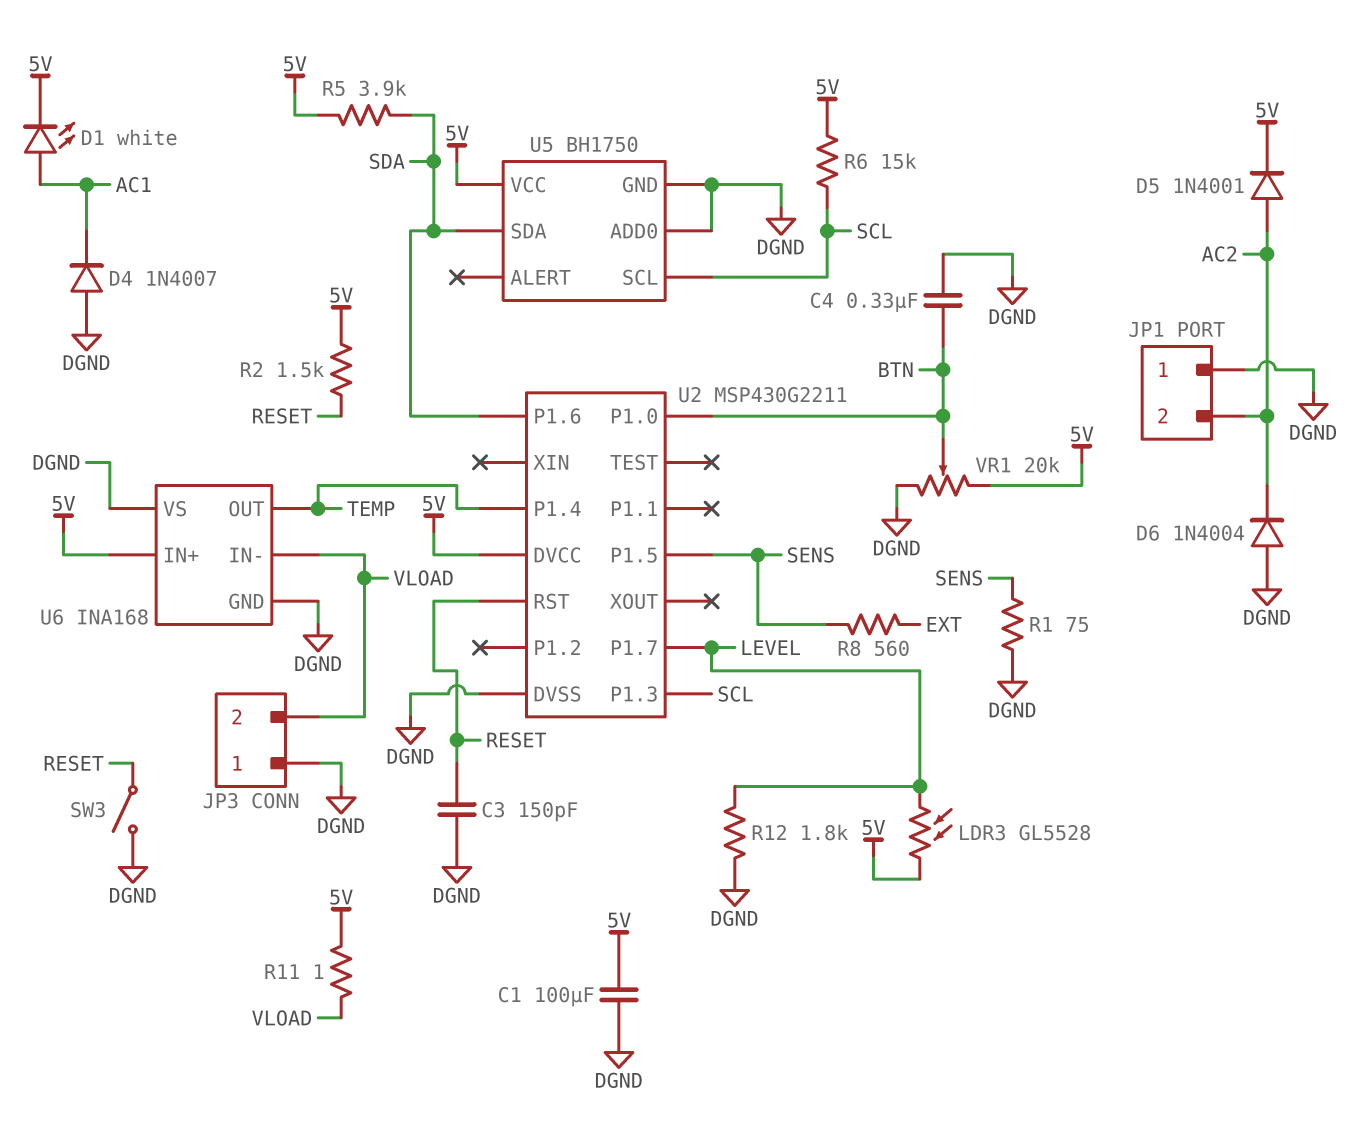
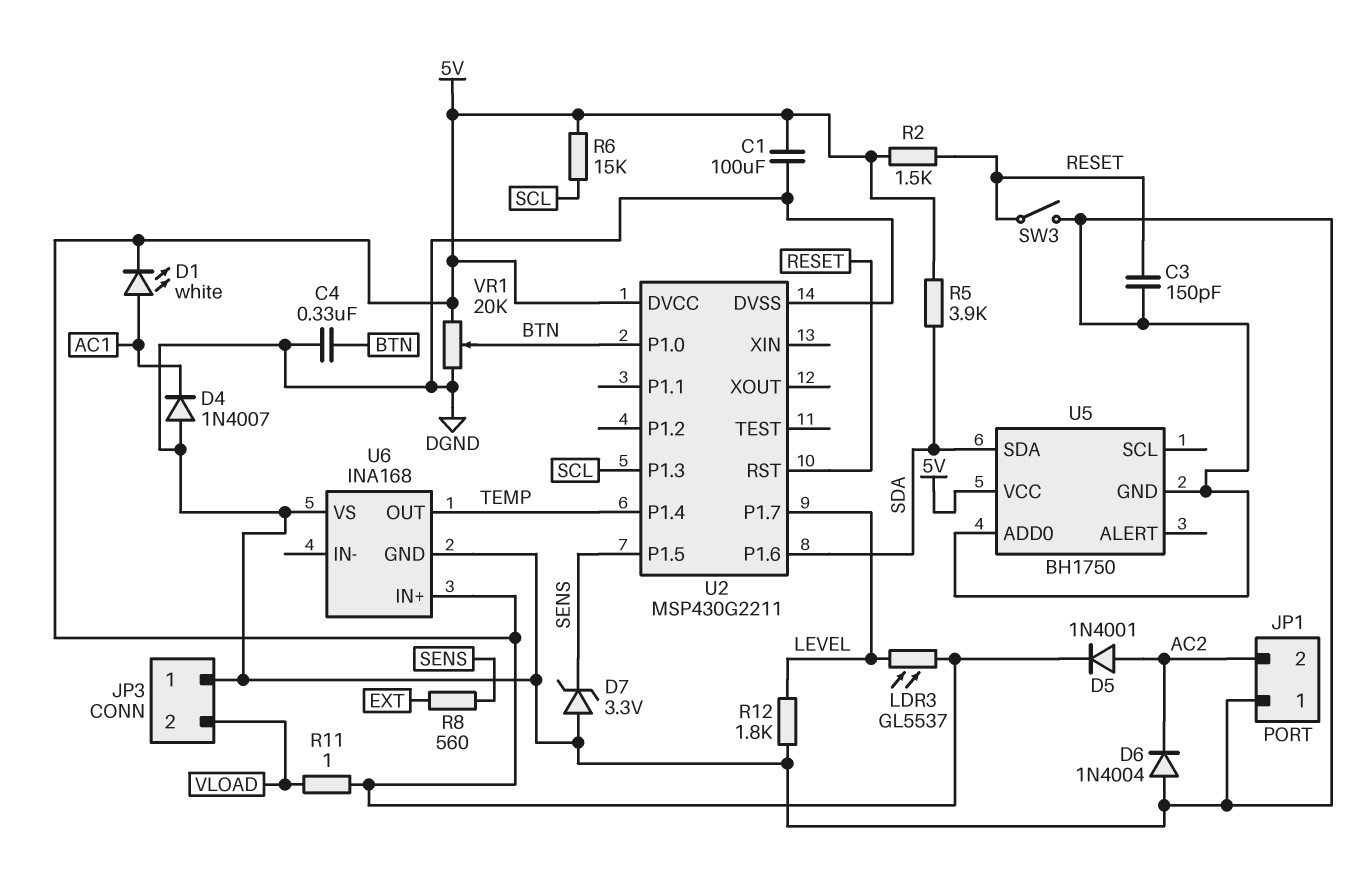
D7: none -> zener 3.3V (A DGND, K SENS)
LDR3: GL5528 (5V, LEVEL) -> GL5537 (5V, LEVEL)
R1: 75 (DGND, SENS) -> none
U5 pin SCL: SCL -> none
U6 pin IN-: VLOAD -> none

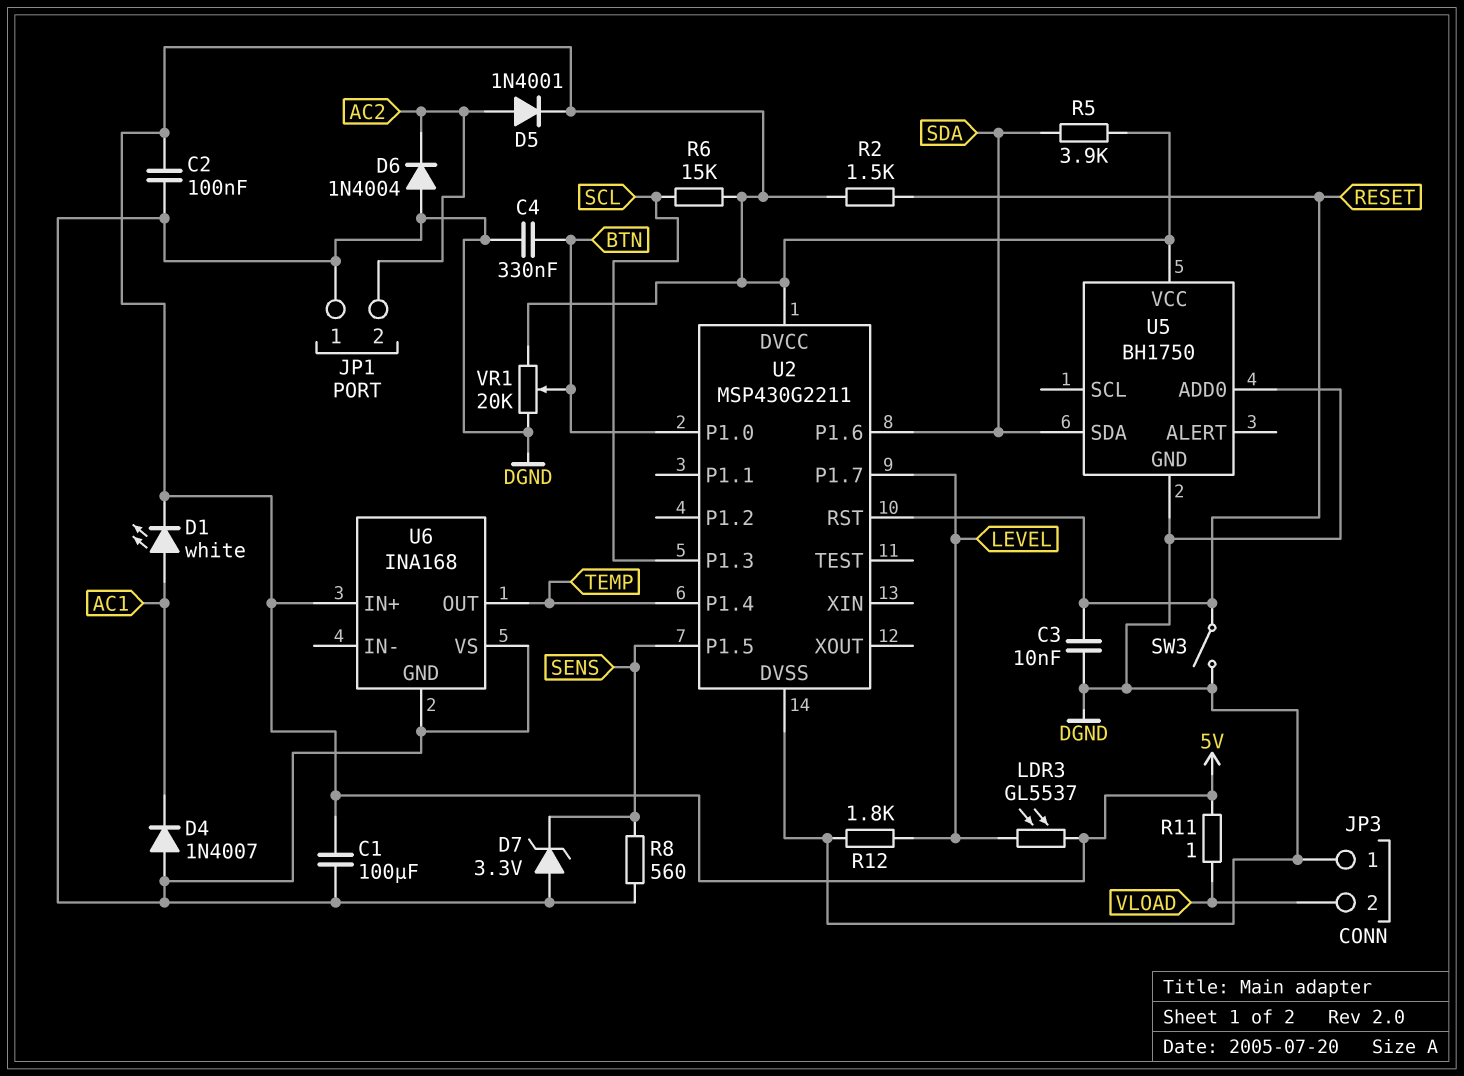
C2: none -> 100nF (5V, DGND)
C3: 150pF (DGND, RESET) -> 10nF (DGND, RESET)
R8: 560 (EXT, SENS) -> 560 (DGND, SENS)

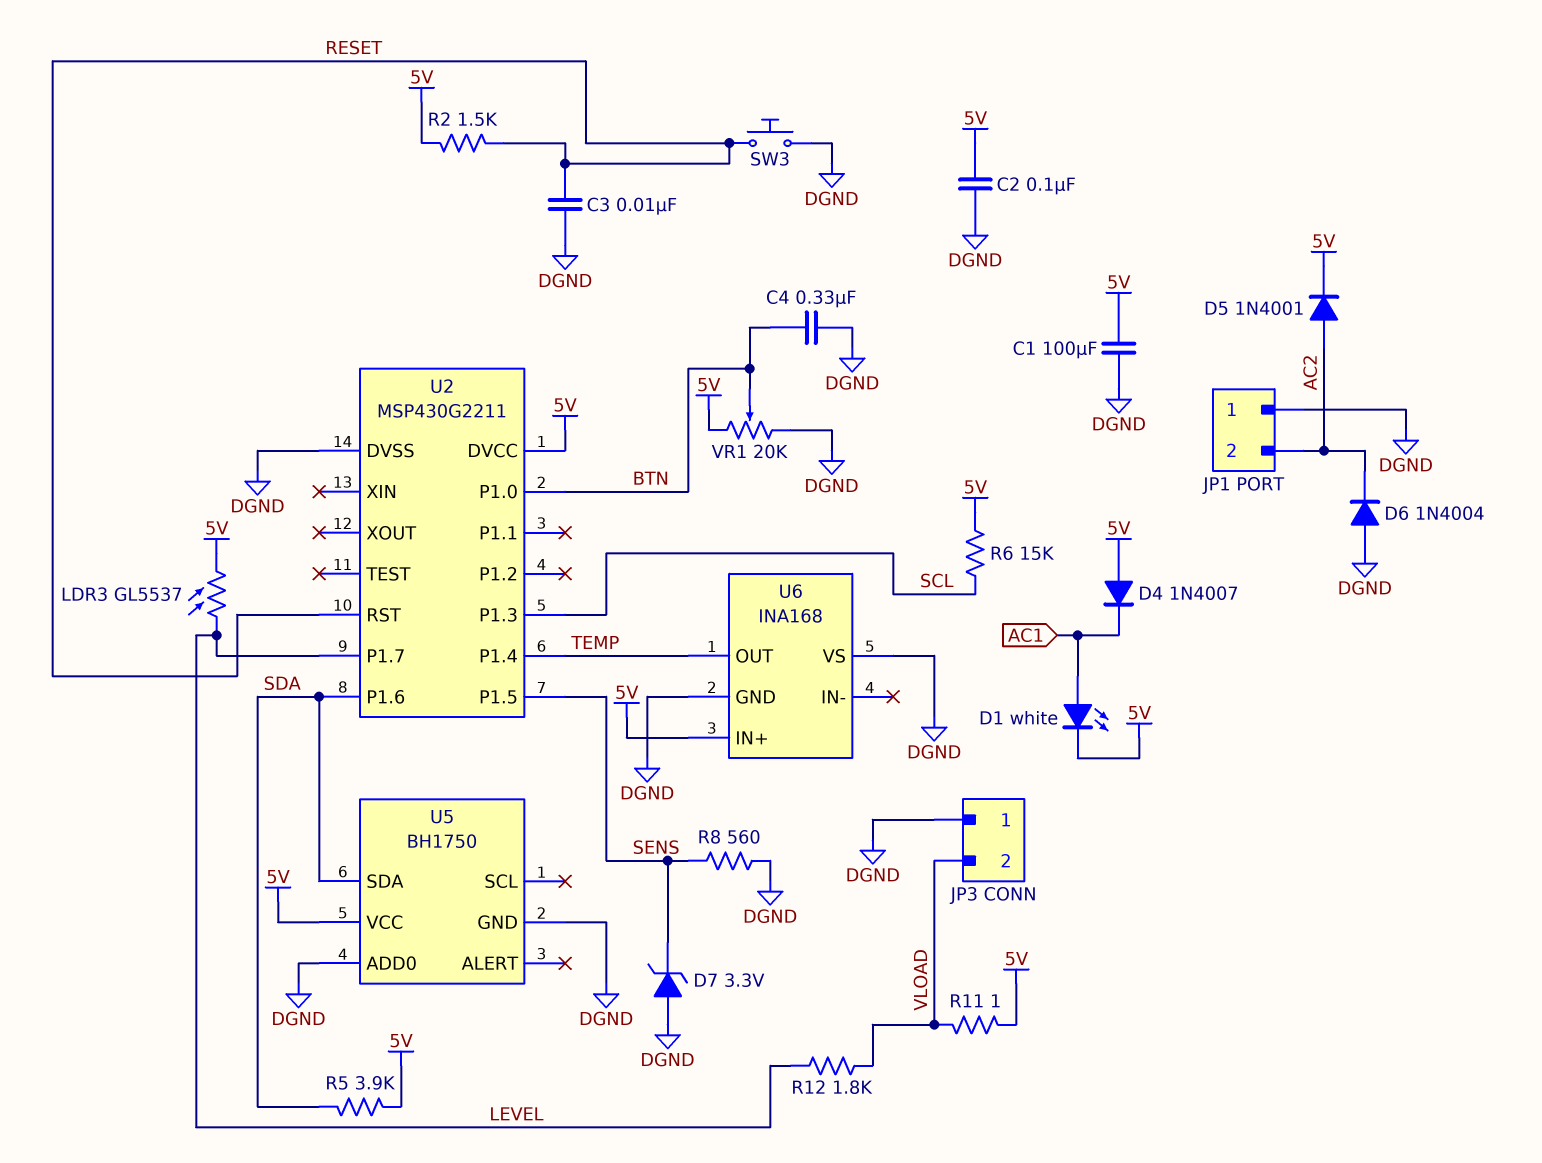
D4: diode 1N4007 (A DGND, K AC1) -> diode 1N4007 (A 5V, K AC1)
R12: 1.8k (DGND, LEVEL) -> 1.8k (LEVEL, VLOAD)
SW3: switch (DGND, RESET) -> button (DGND, RESET)

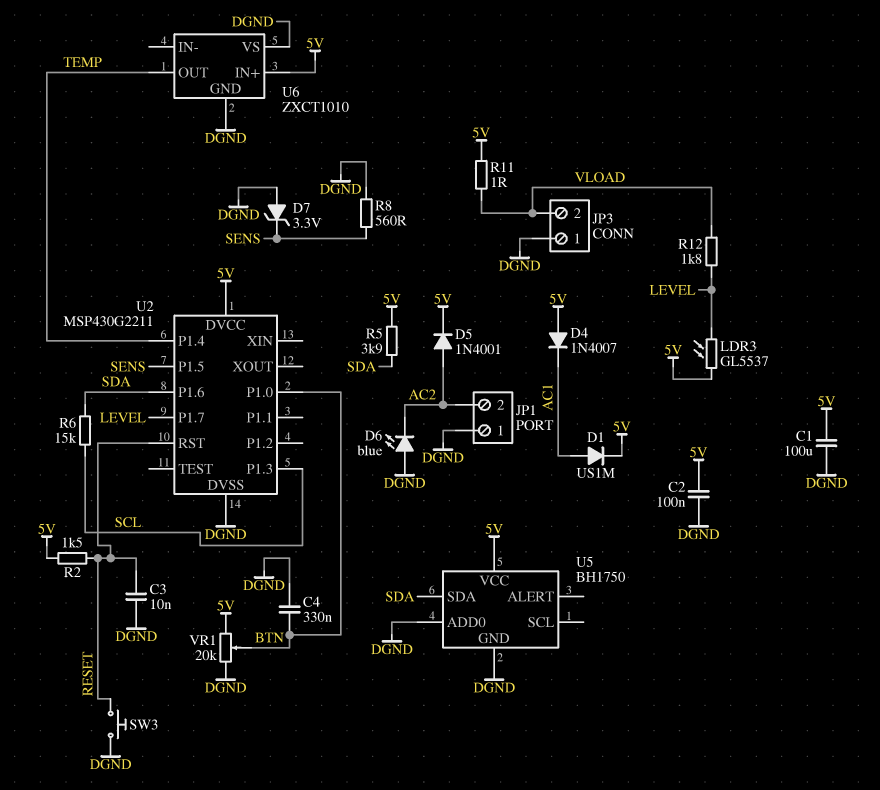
D1: LED white (A AC1, K 5V) -> diode US1M (A AC1, K 5V)
D6: diode 1N4004 (A DGND, K AC2) -> LED blue (A DGND, K AC2)
R6: 15k (5V, SCL) -> 15k (SCL, SDA)
U6: INA168 -> ZXCT1010

